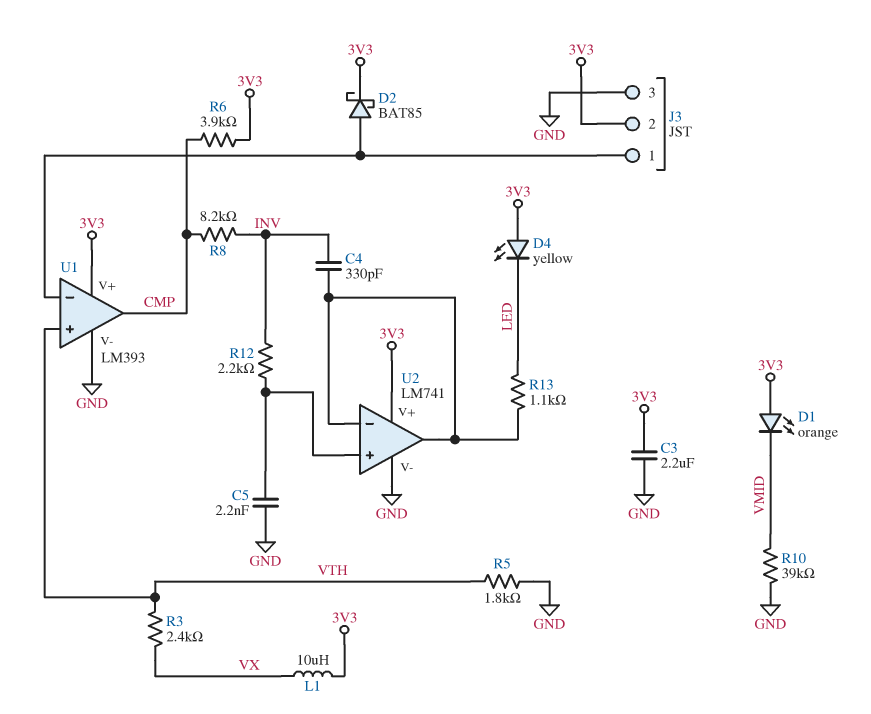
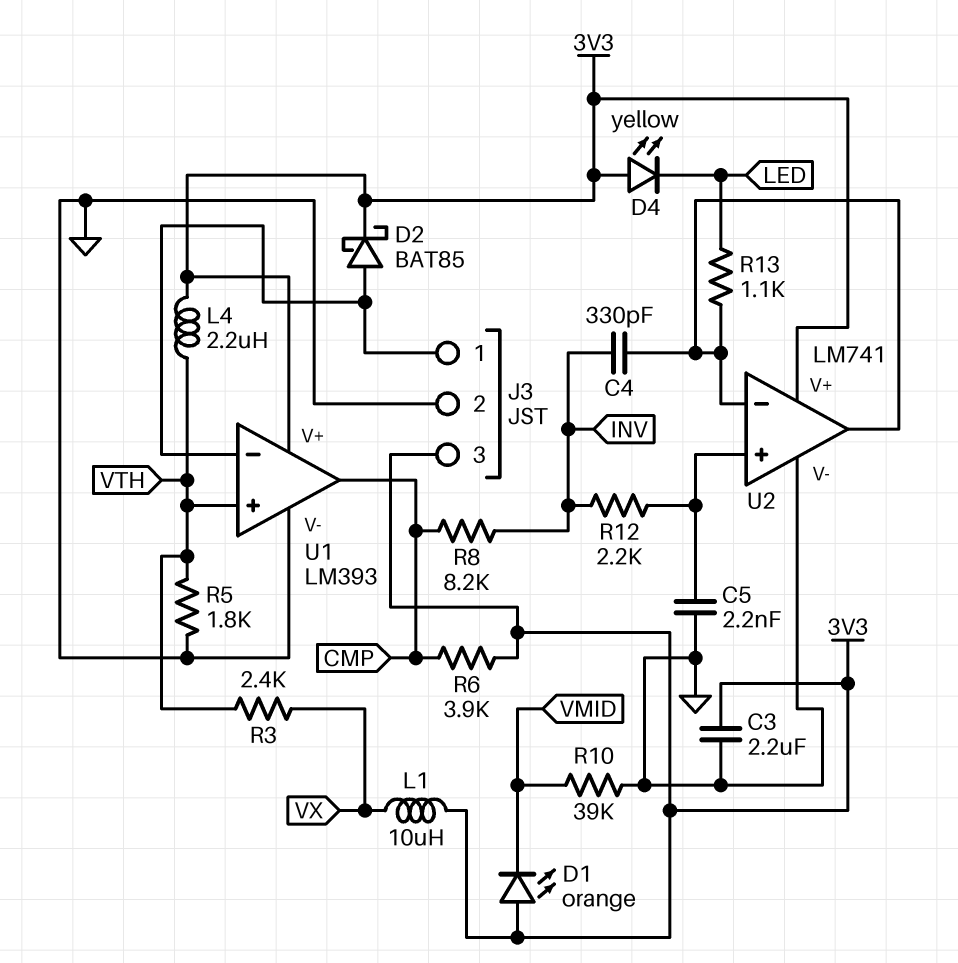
J3 pin 2: 3V3 -> GND
J3 pin 3: GND -> 3V3
L4: none -> 2.2uH (3V3, VTH)

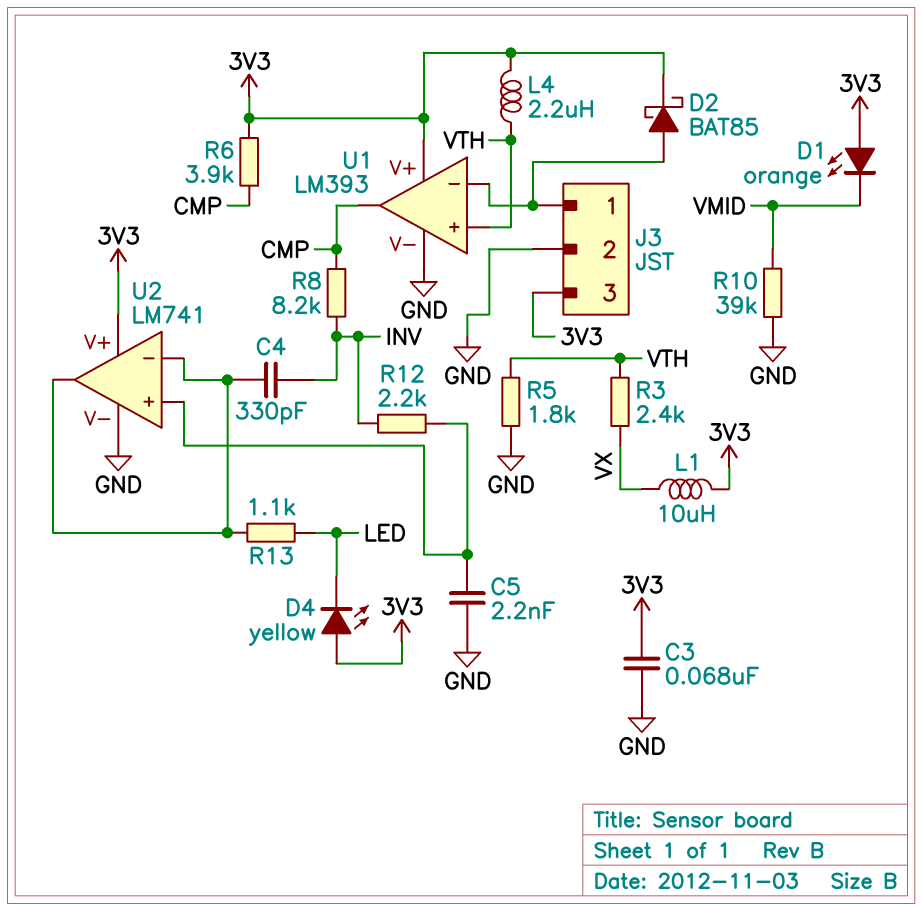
C3: 2.2uF (3V3, GND) -> 68nF (3V3, GND)

